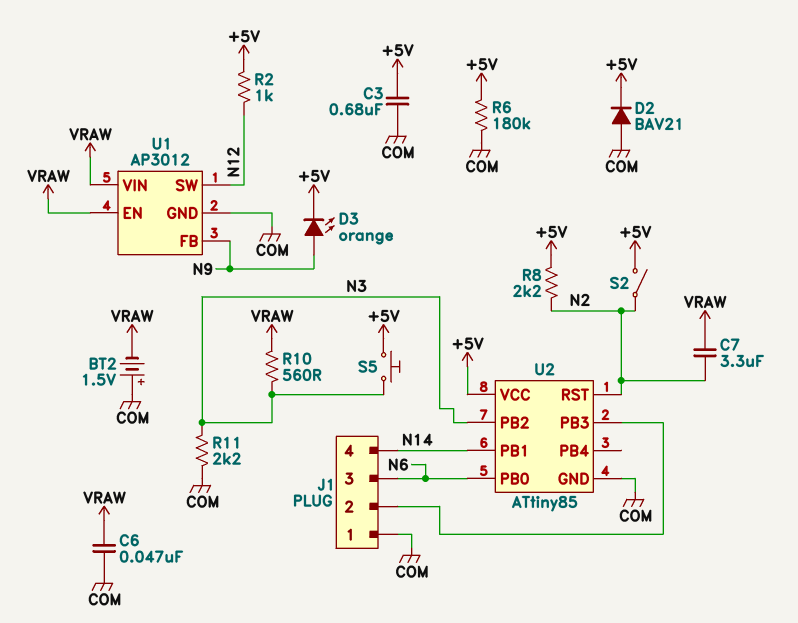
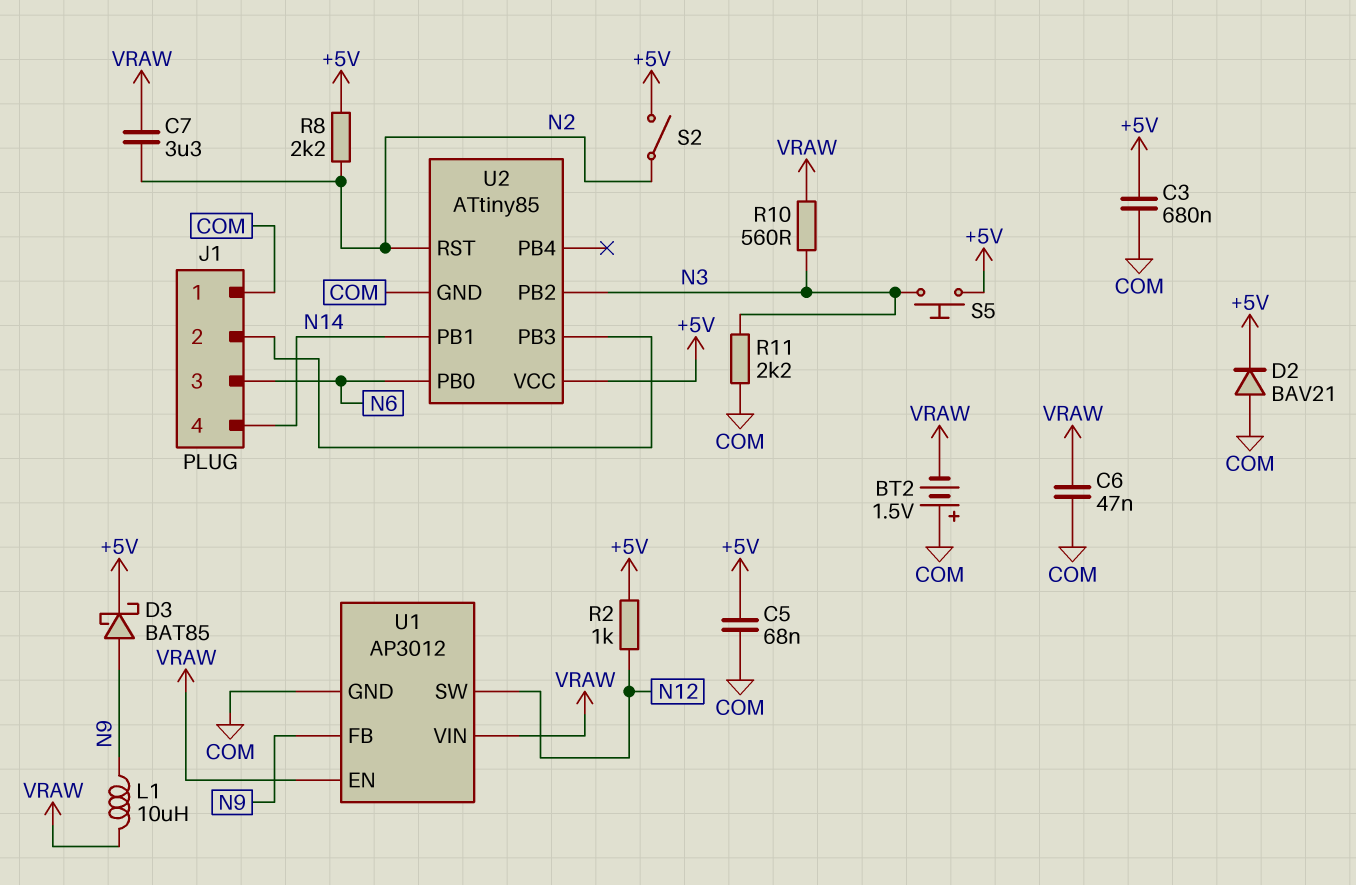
C5: none -> 68nF (+5V, COM)
D3: LED orange (A N9, K +5V) -> schottky BAT85 (A N9, K +5V)
L1: none -> 10uH (N9, VRAW)
R6: 180k (+5V, COM) -> none

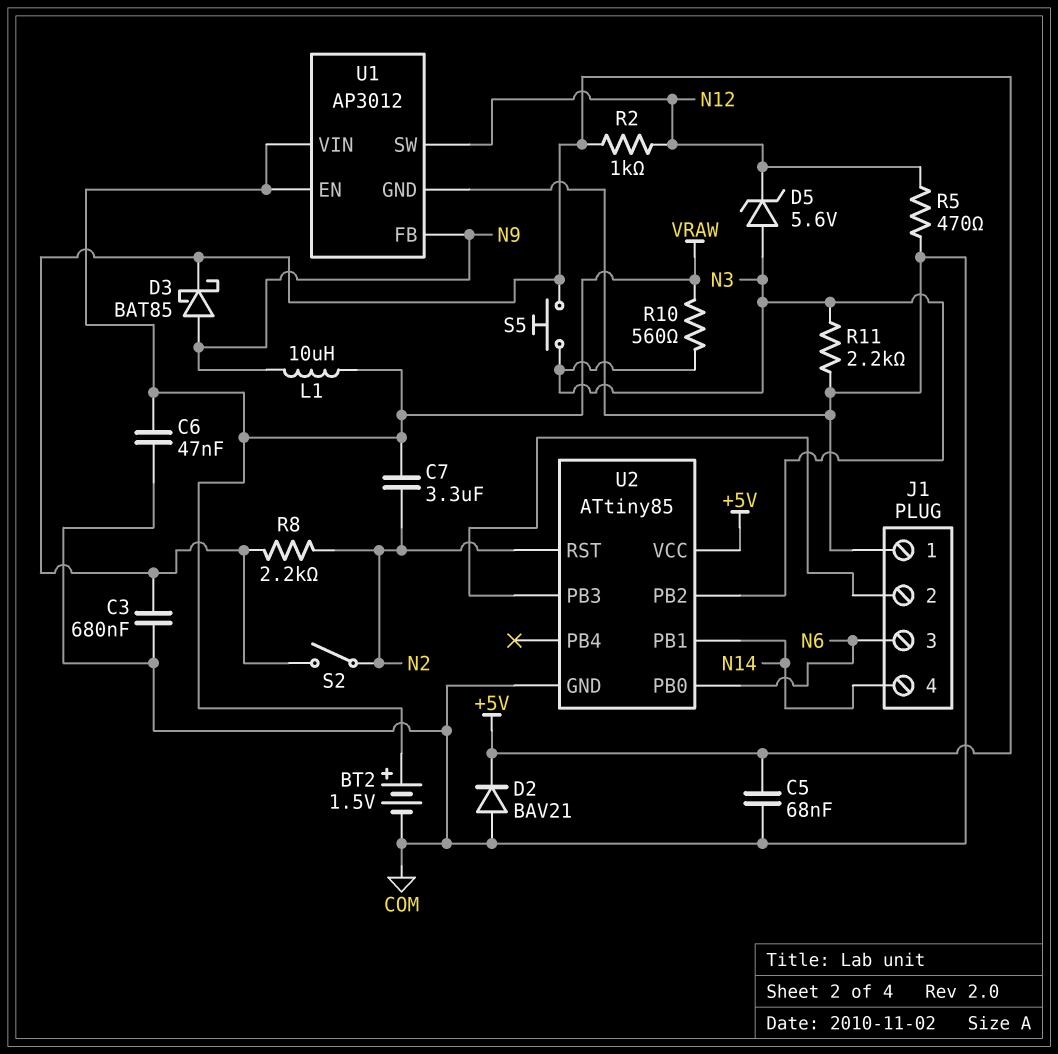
BT2: 1.5V (plus COM, minus VRAW) -> 1.5V (plus VRAW, minus COM)
D5: none -> zener 5.6V (A N3, K N12)
R5: none -> 470 (COM, N12)

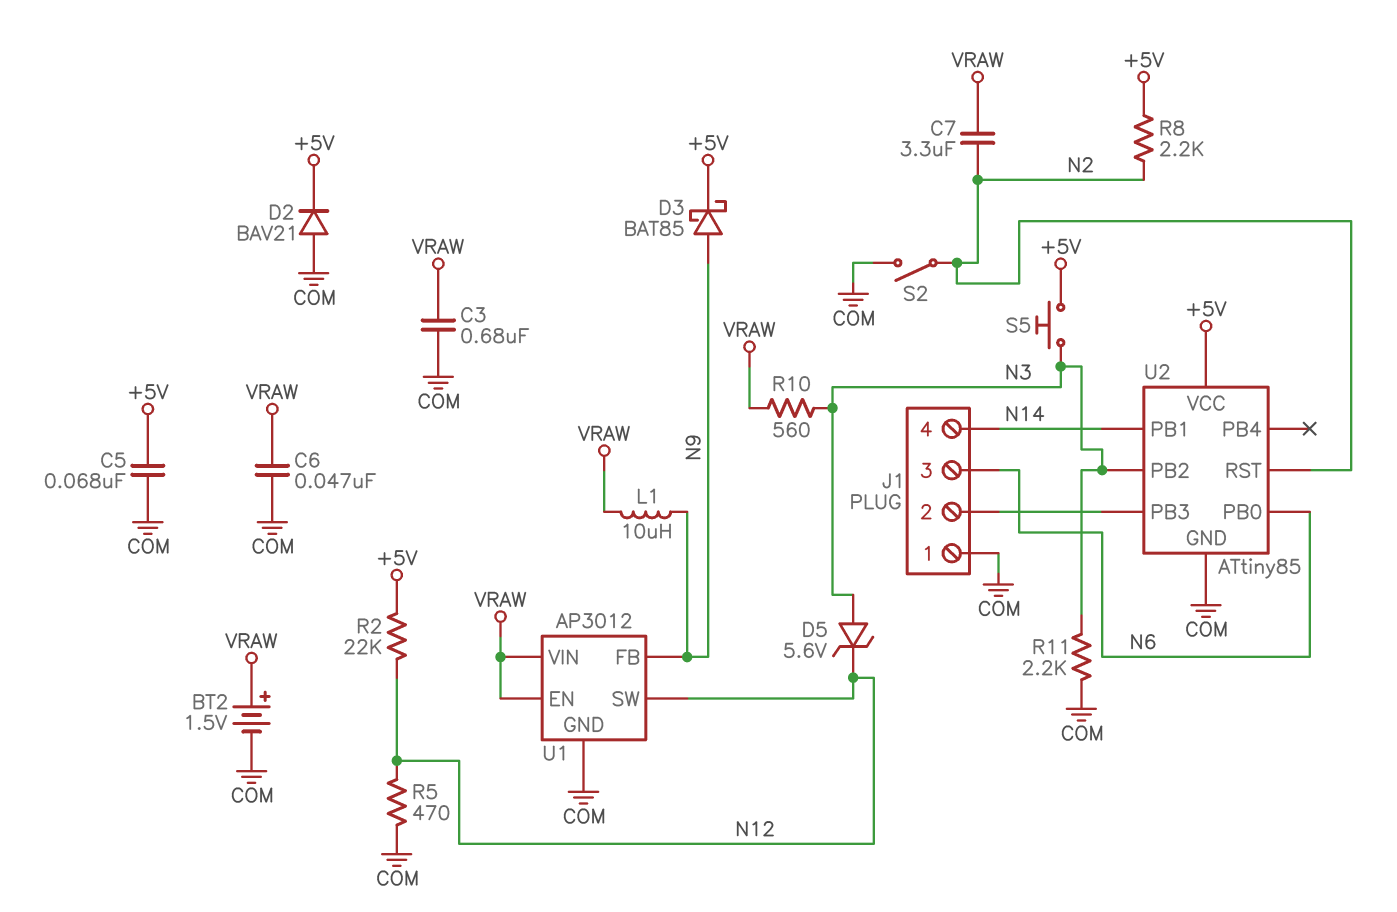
C3: 680nF (+5V, COM) -> 680nF (COM, VRAW)
R2: 1k (+5V, N12) -> 22k (+5V, N12)
S2: switch (+5V, N2) -> switch (COM, N2)

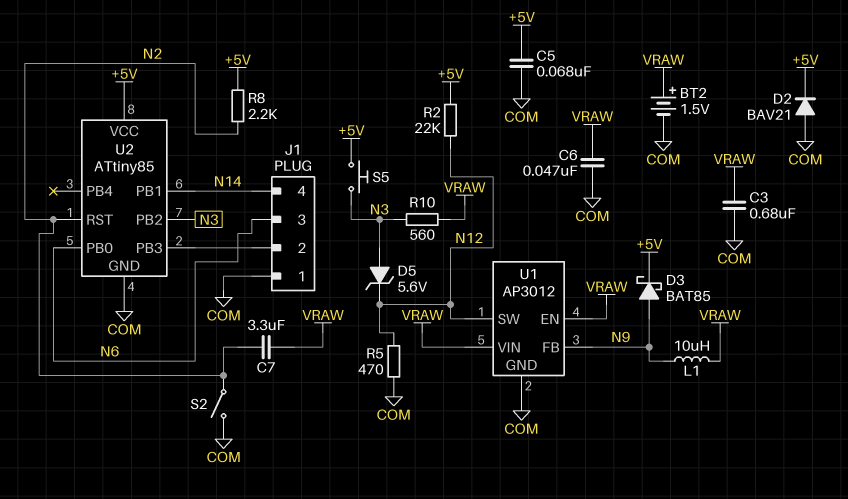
R11: 2.2k (COM, N3) -> none

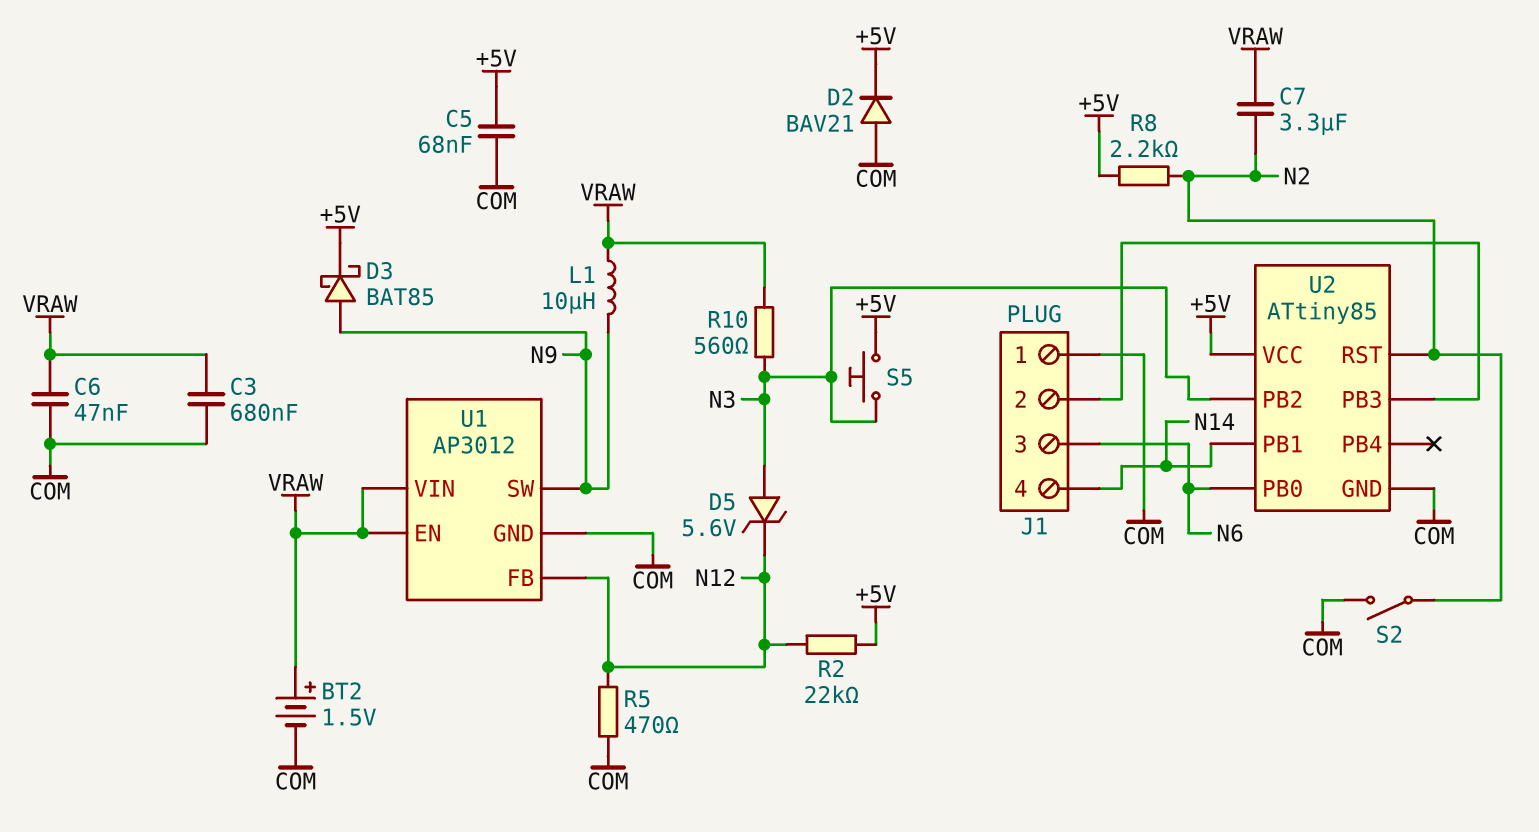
U1 pin FB: N9 -> N12
U1 pin SW: N12 -> N9

